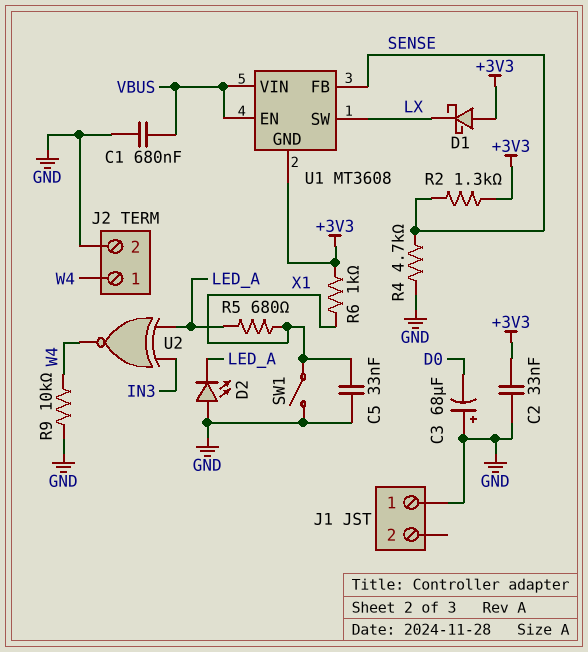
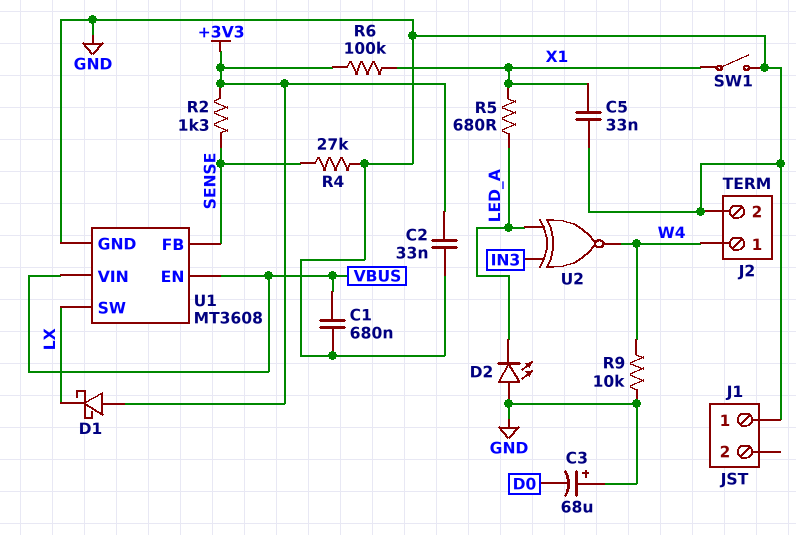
R4: 4.7k (GND, SENSE) -> 27k (GND, SENSE)
R6: 1k (+3V3, X1) -> 100k (+3V3, X1)
U1 pin GND: +3V3 -> GND

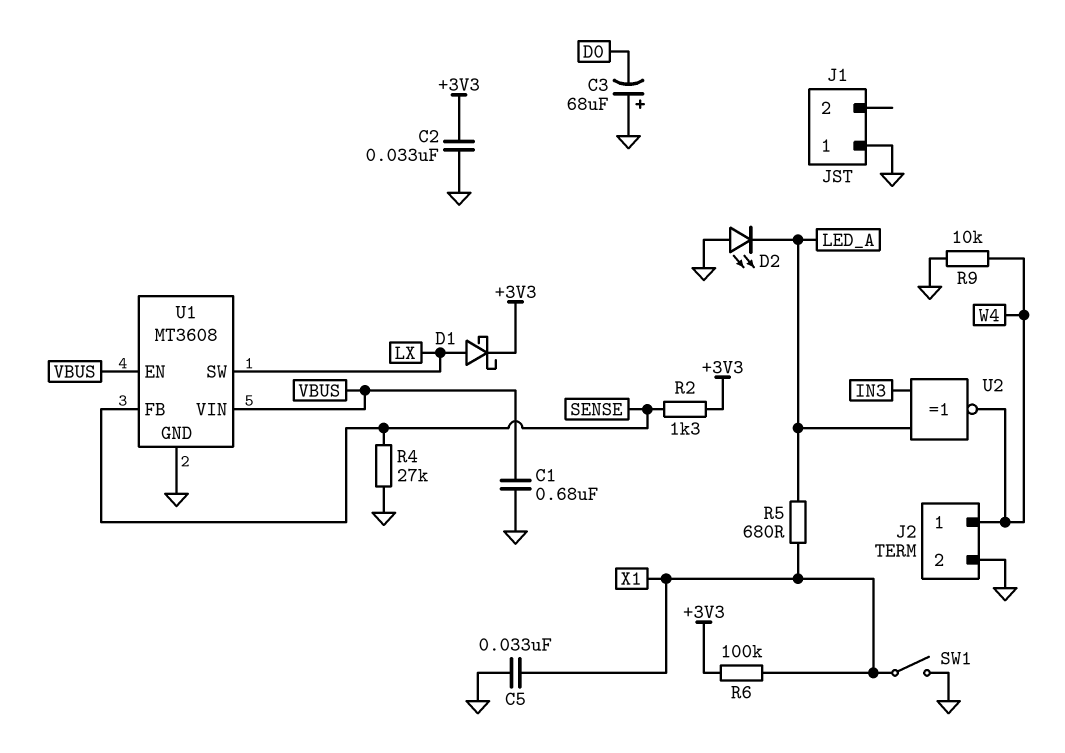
D1: schottky (A +3V3, K LX) -> schottky (A LX, K +3V3)

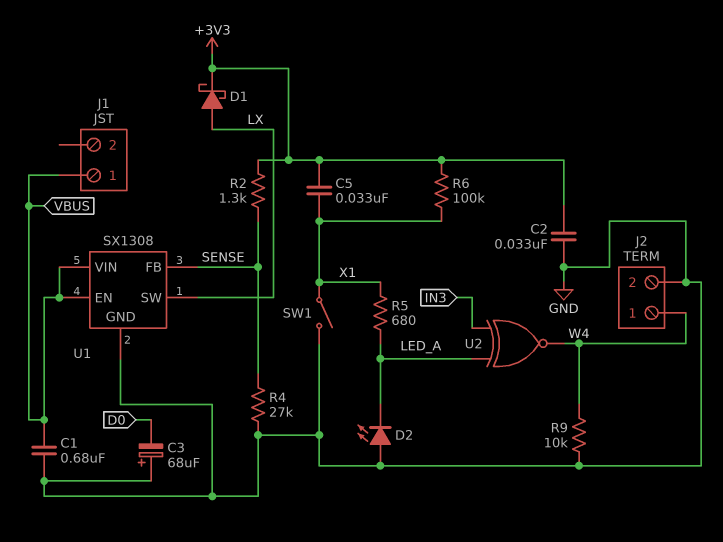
C5: 33nF (GND, X1) -> 33nF (+3V3, X1)
J1 pin 1: GND -> VBUS
U1: MT3608 -> SX1308

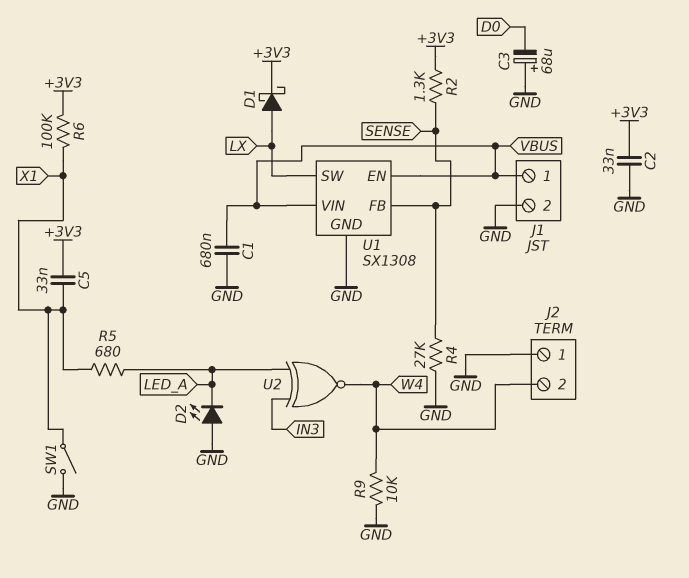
J1 pin 2: none -> GND
J2 pin 1: W4 -> GND
J2 pin 2: GND -> W4

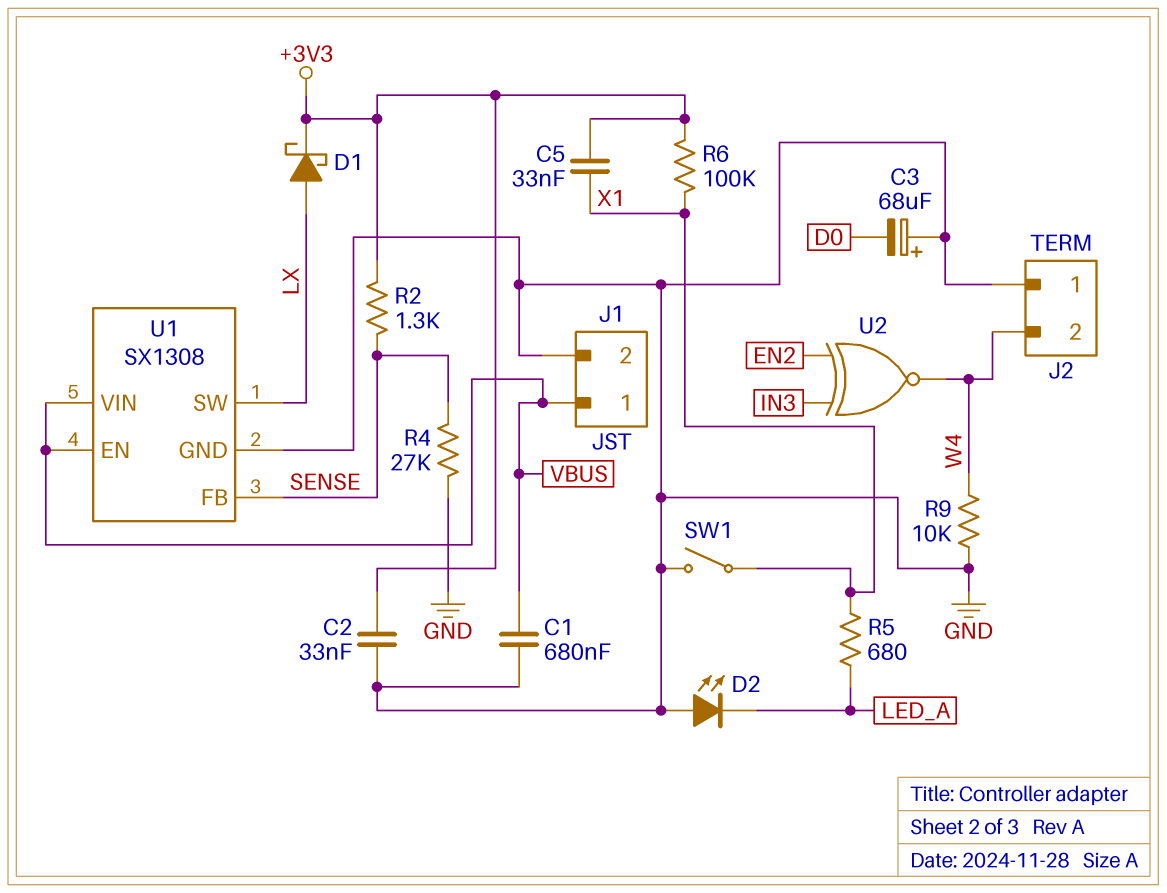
U2: XNOR (in IN3, in LED_A, out W4) -> XNOR (in EN2, in IN3, out W4)

